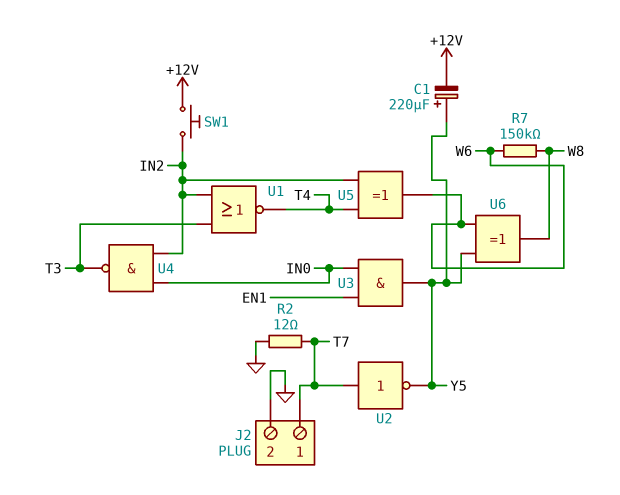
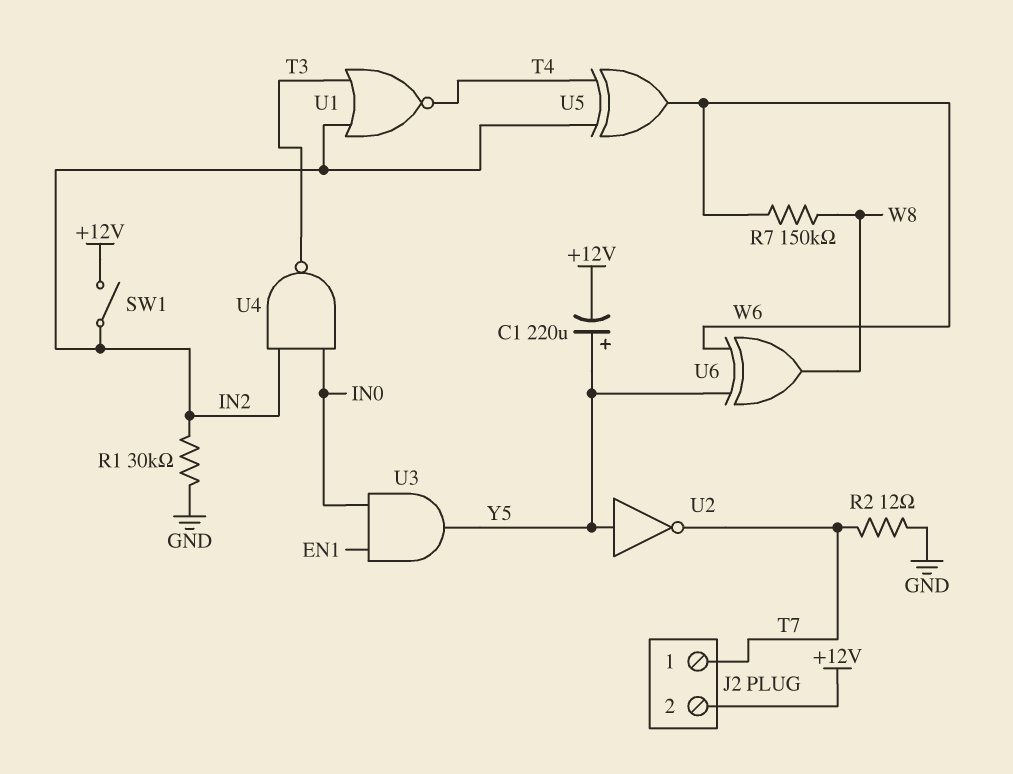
J2 pin 2: GND -> +12V
R1: none -> 30k (GND, IN2)
SW1: button (+12V, IN2) -> switch (+12V, IN2)
U2: NOT (in T7, out Y5) -> NOT (in Y5, out T7)

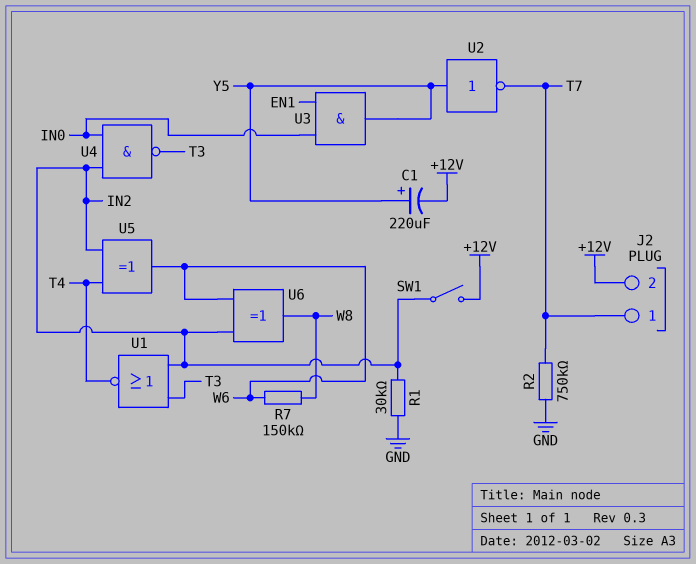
R2: 12 (GND, T7) -> 750k (GND, T7)
U6: XOR (in W6, in Y5, out W8) -> XOR (in IN2, in W6, out W8)

